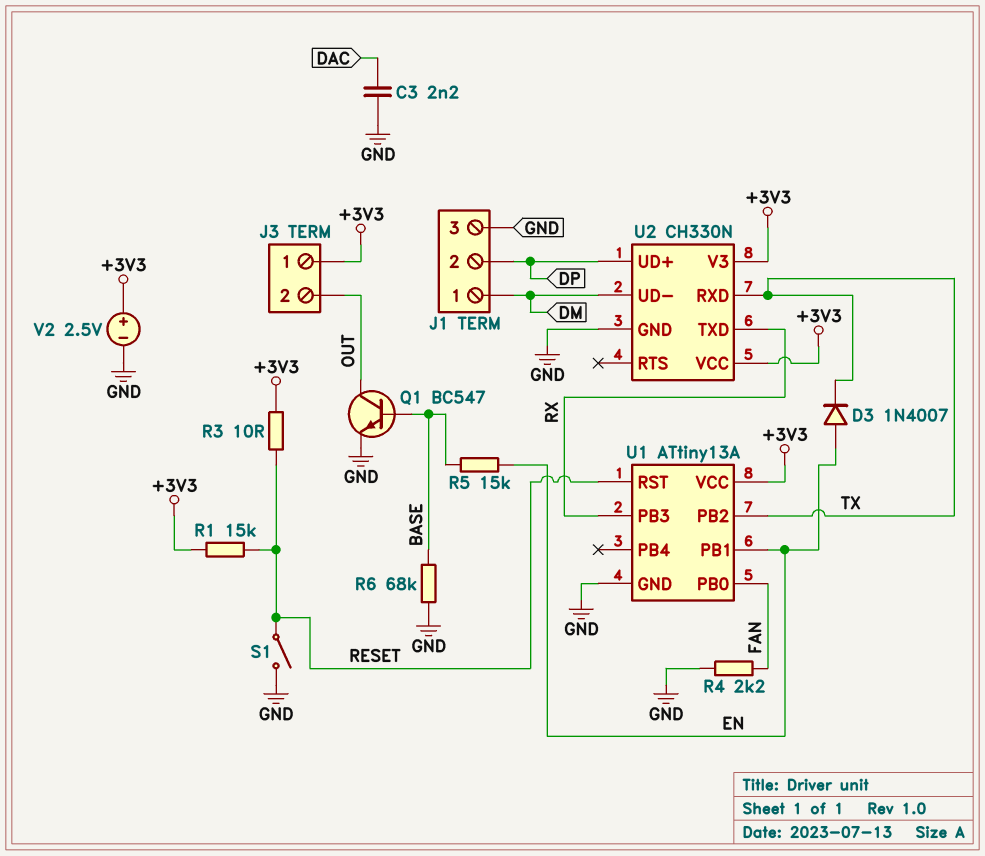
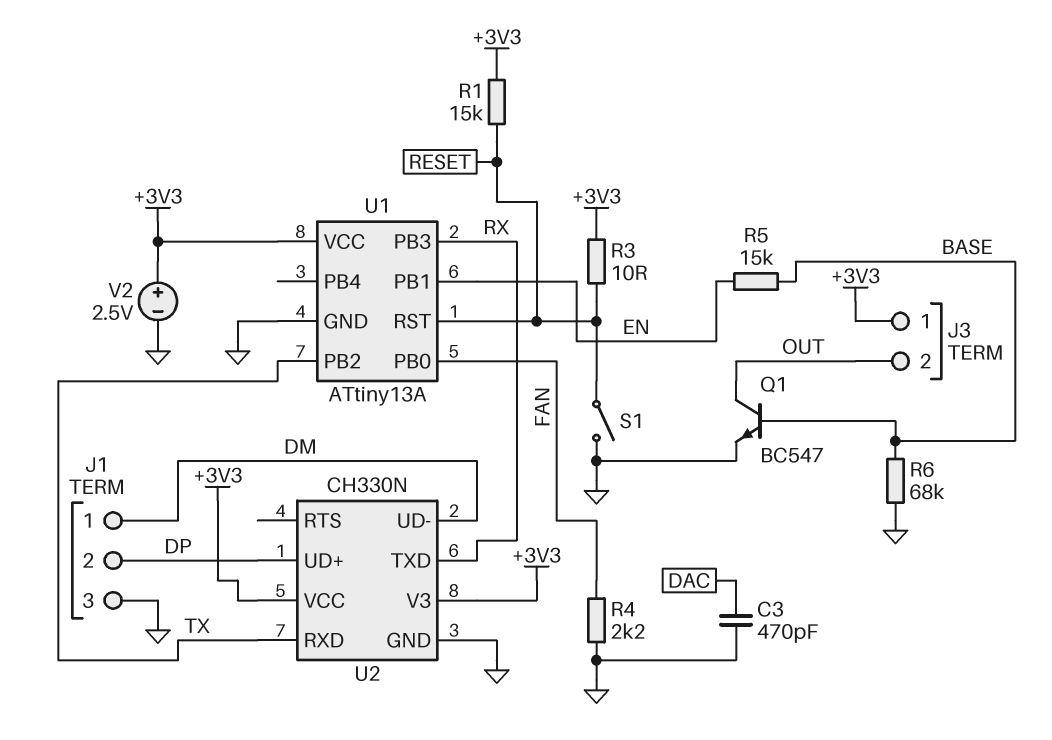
C3: 2.2nF (DAC, GND) -> 470pF (DAC, GND)
D3: diode 1N4007 (A EN, K TX) -> none

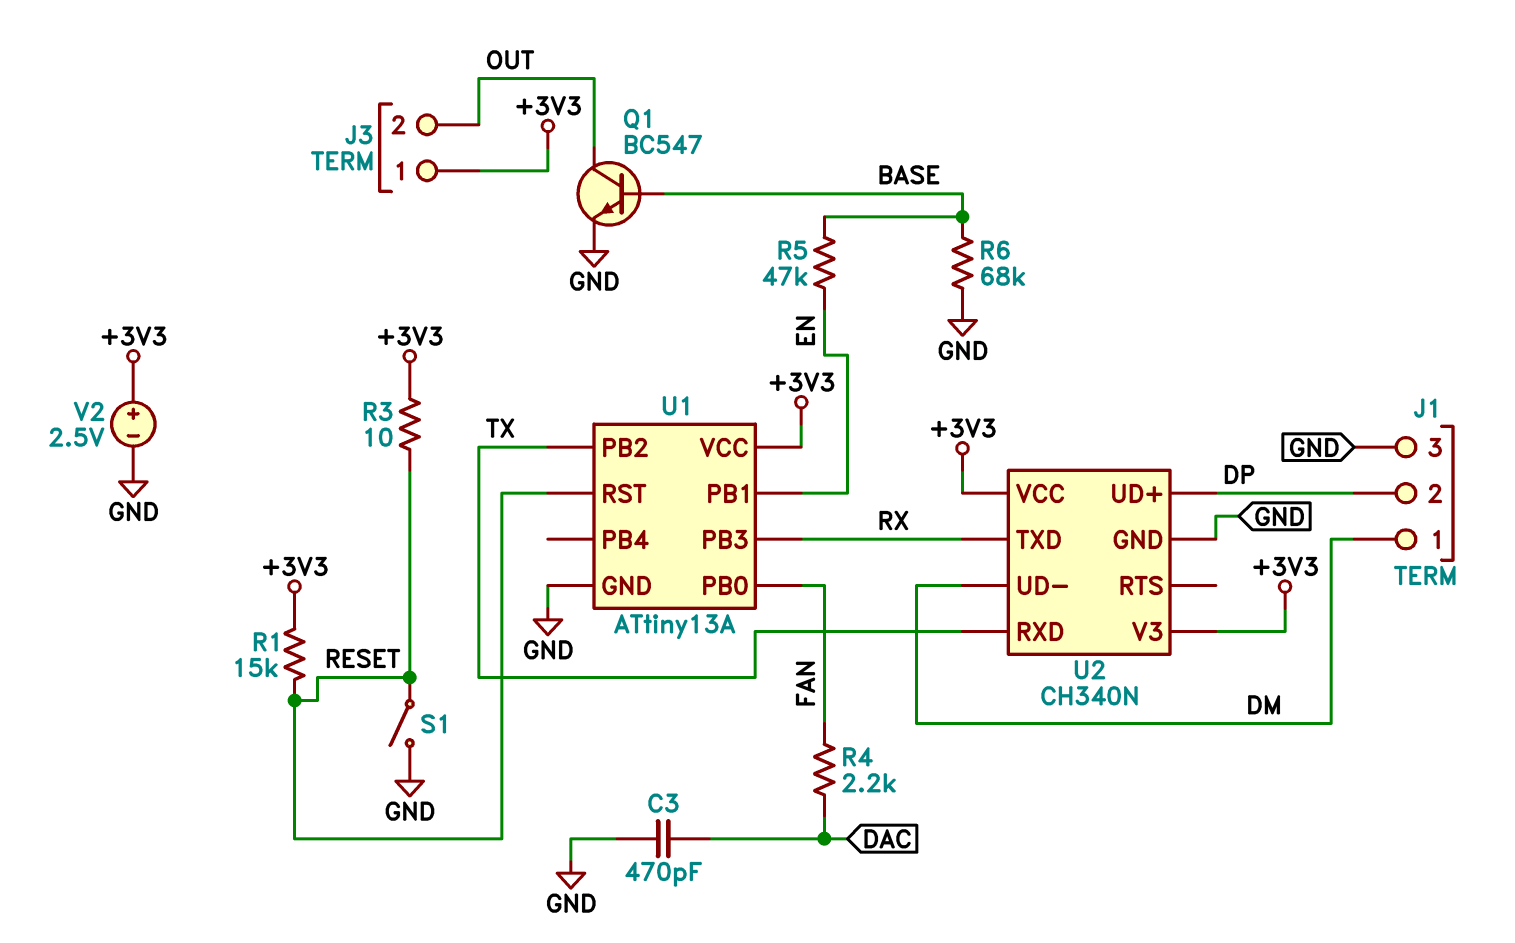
R4: 2.2k (FAN, GND) -> 2.2k (DAC, FAN)
R5: 15k (BASE, EN) -> 47k (BASE, EN)
U2: CH330N -> CH340N

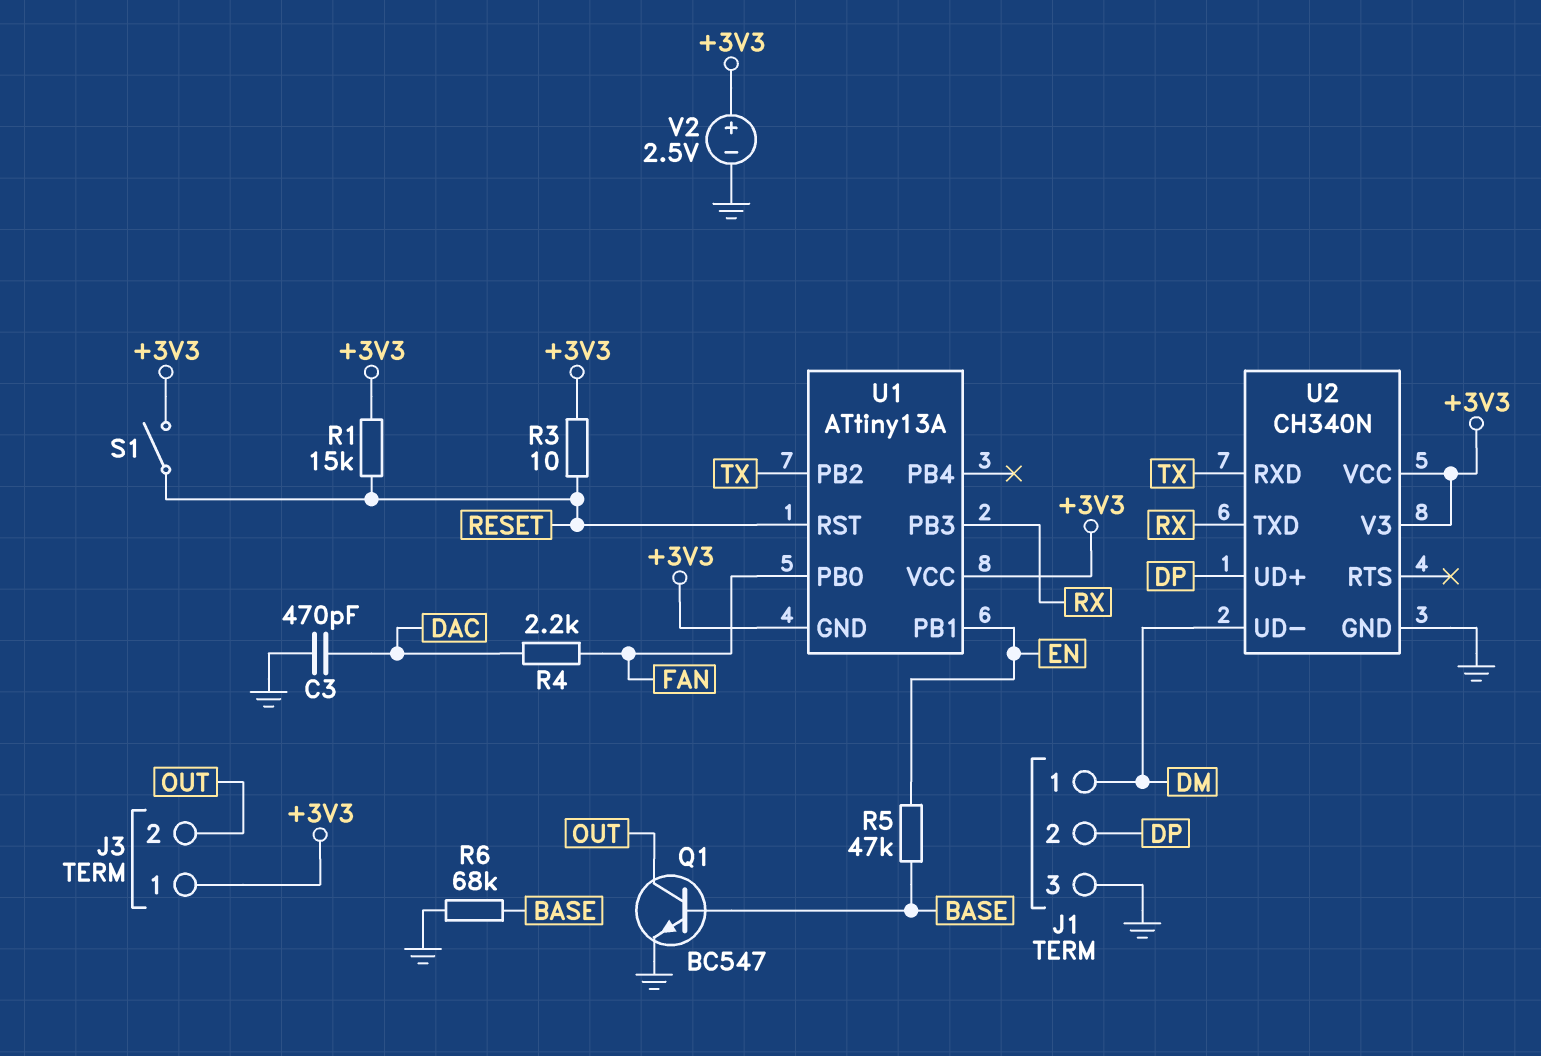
S1: switch (GND, RESET) -> switch (+3V3, RESET)
U1 pin GND: GND -> +3V3

